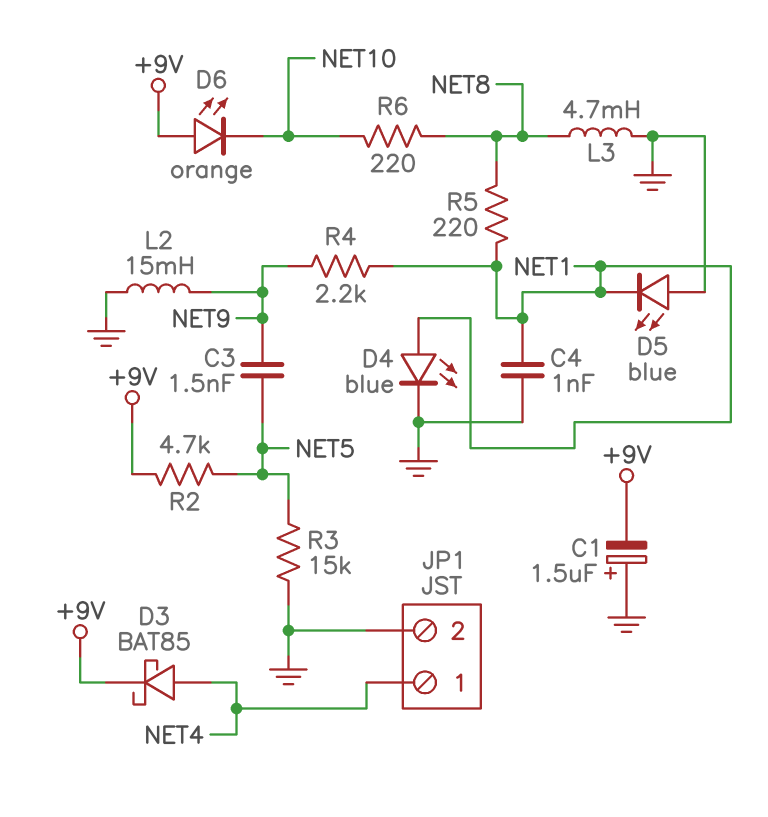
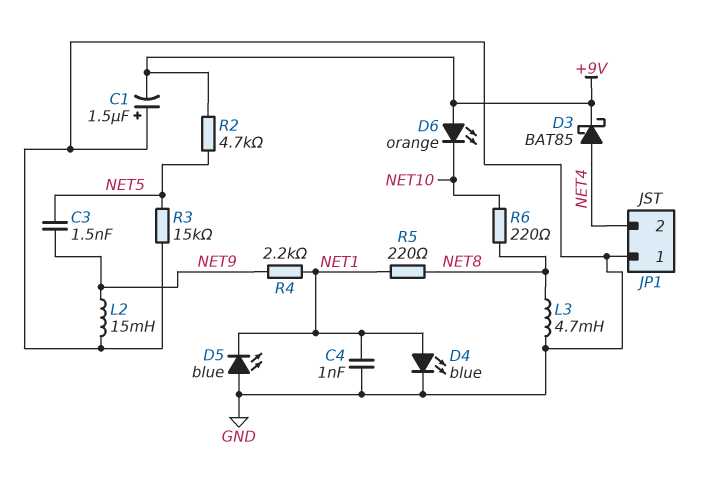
JP1 pin 1: NET4 -> GND
JP1 pin 2: GND -> NET4

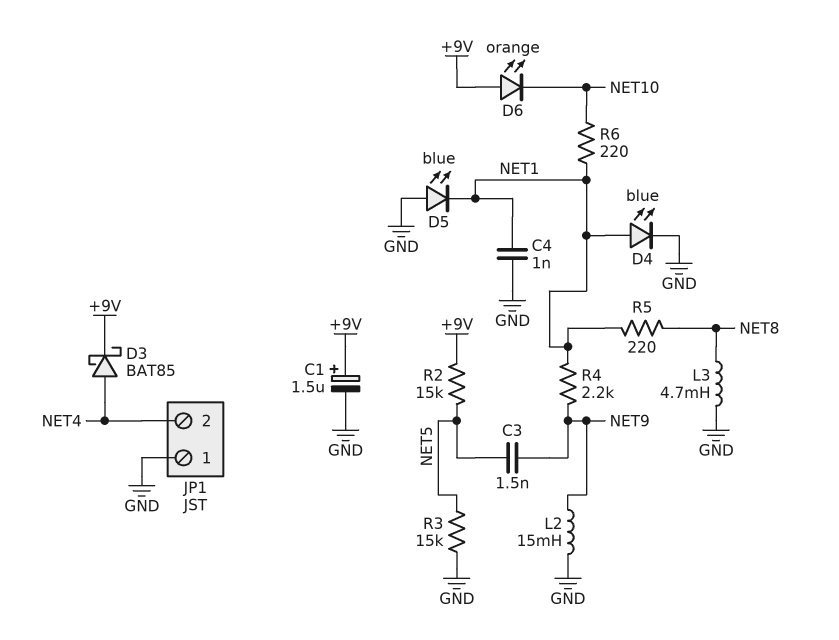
C1: 1.5uF (plus GND, minus +9V) -> 1.5uF (plus +9V, minus GND)
R2: 4.7k (+9V, NET5) -> 15k (+9V, NET5)
R6: 220 (NET8, NET10) -> 220 (NET1, NET10)

